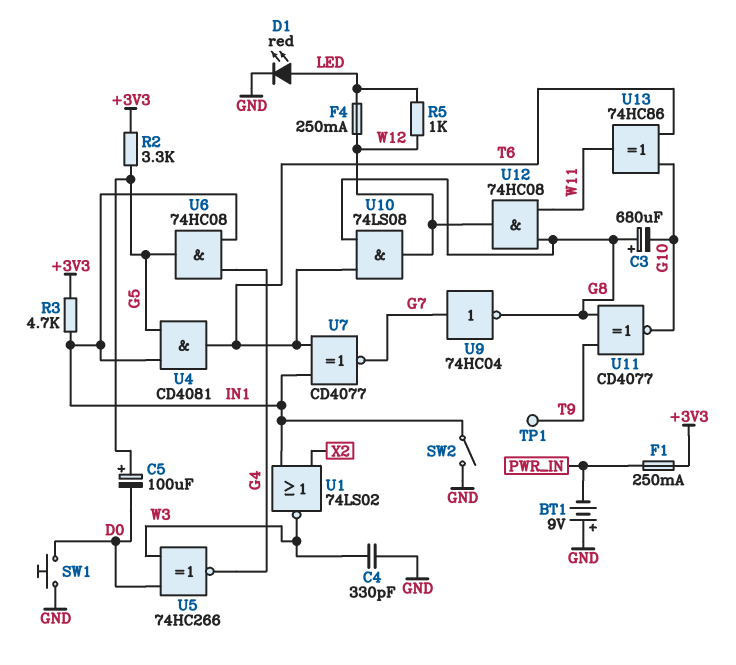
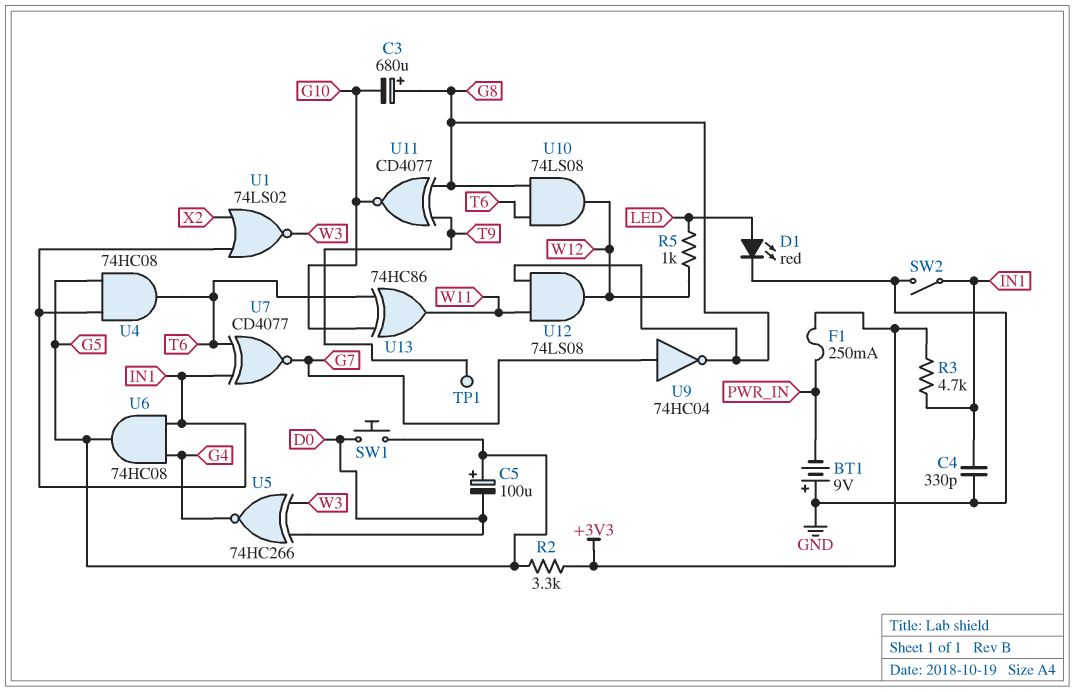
C4: 330pF (GND, W3) -> 330pF (GND, IN1)
F4: 250mA (LED, W12) -> none
SW1: button (D0, GND) -> button (D0, G5)
U4: AND CD4081 (in G5, in IN1, out T6) -> AND 74HC08 (in G5, in IN1, out T6)
U12: AND 74HC08 (in G8, in W11, out W12) -> AND 74LS08 (in G8, in W11, out W12)

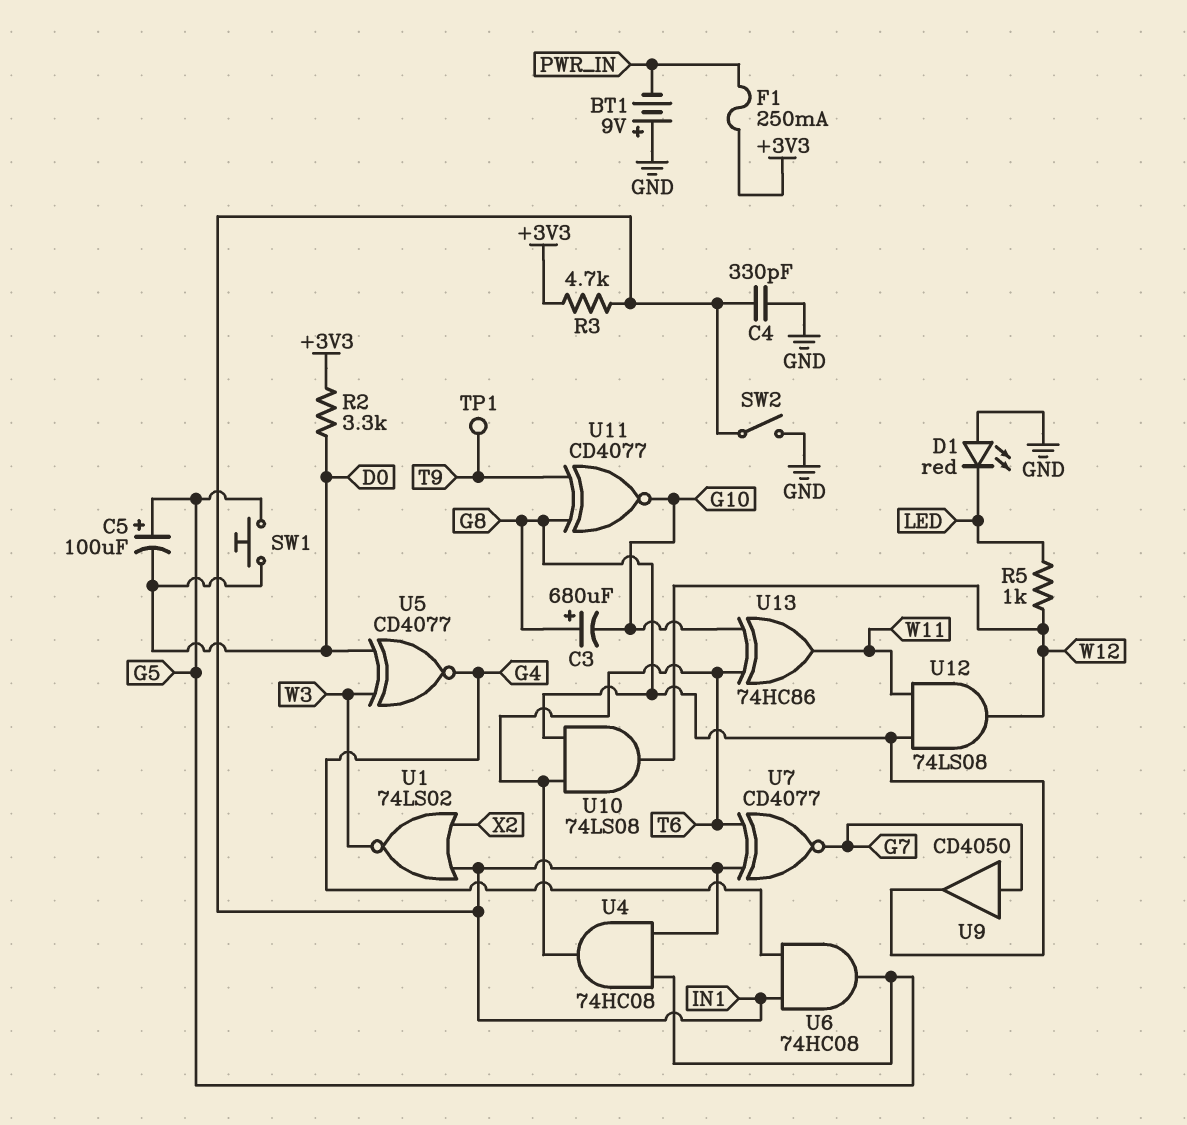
D1: LED red (A LED, K GND) -> LED red (A GND, K LED)
R2: 3.3k (+3V3, G5) -> 3.3k (+3V3, D0)
U5: XNOR 74HC266 (in D0, in W3, out G4) -> XNOR CD4077 (in D0, in W3, out G4)
U9: NOT 74HC04 (in G7, out G8) -> buffer CD4050 (in G7, out G8)

